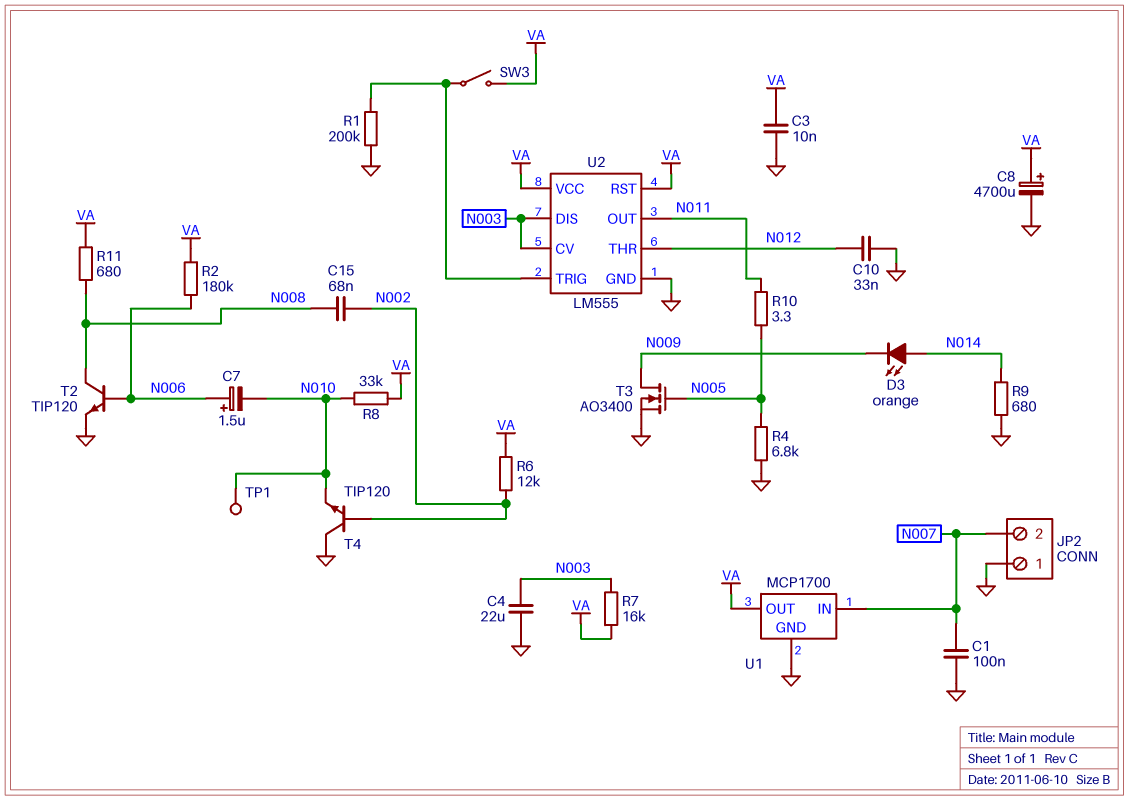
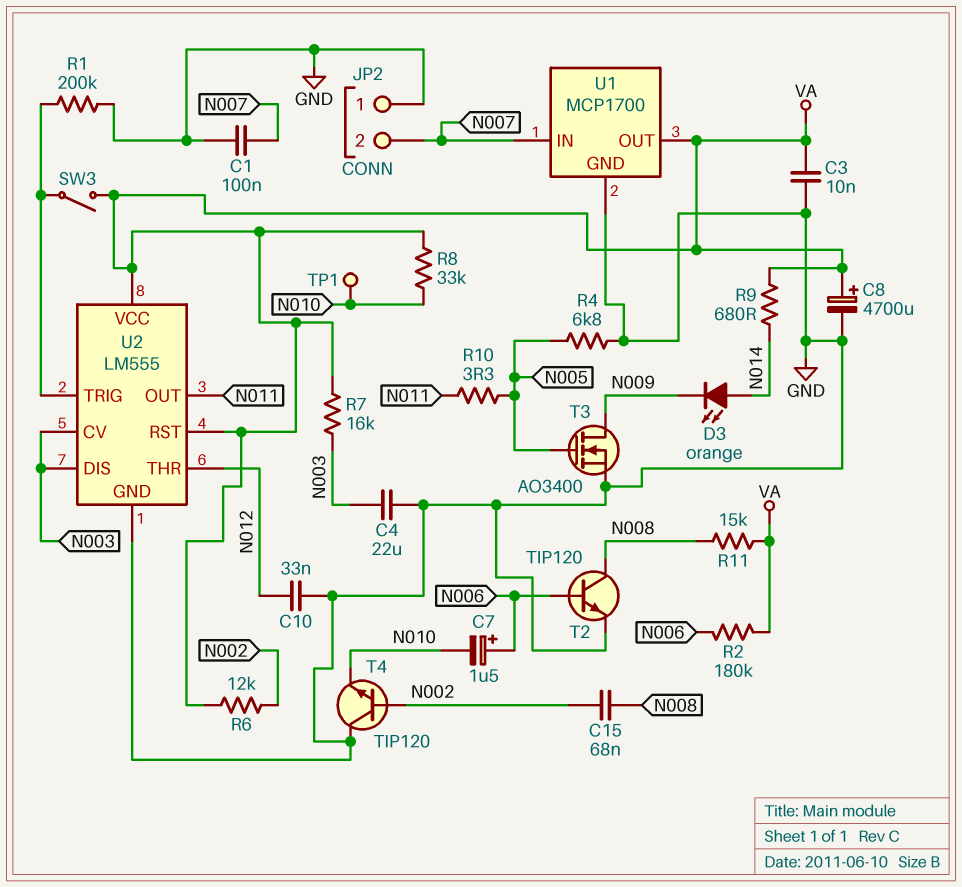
R9: 680 (GND, N014) -> 680 (N014, VA)
R11: 680 (N008, VA) -> 15k (N008, VA)

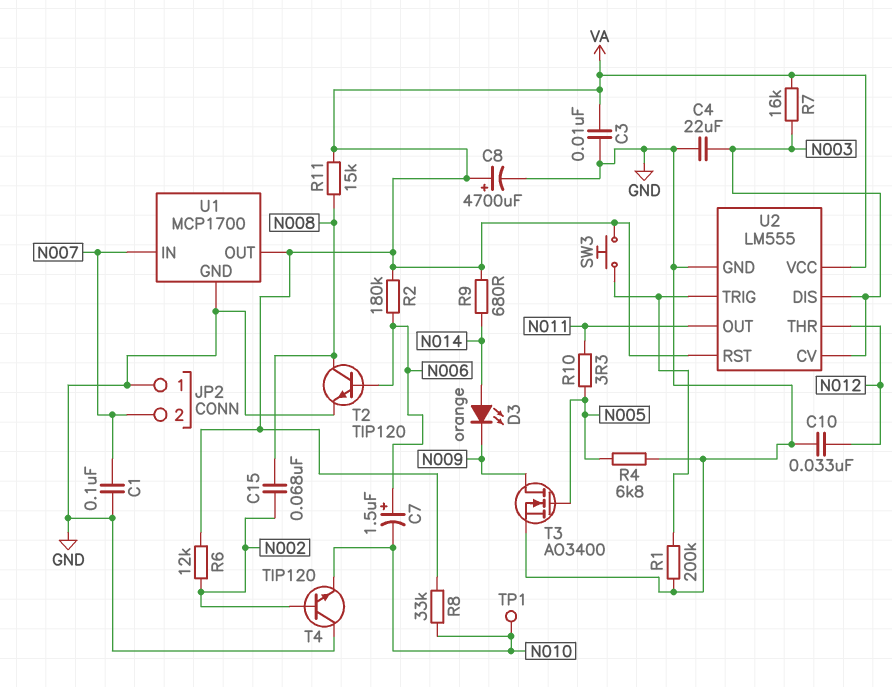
SW3: switch (U2/TRIG, VA) -> button (U2/TRIG, VA)

